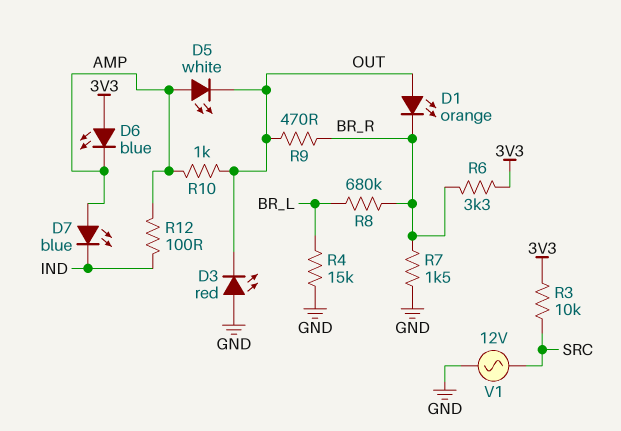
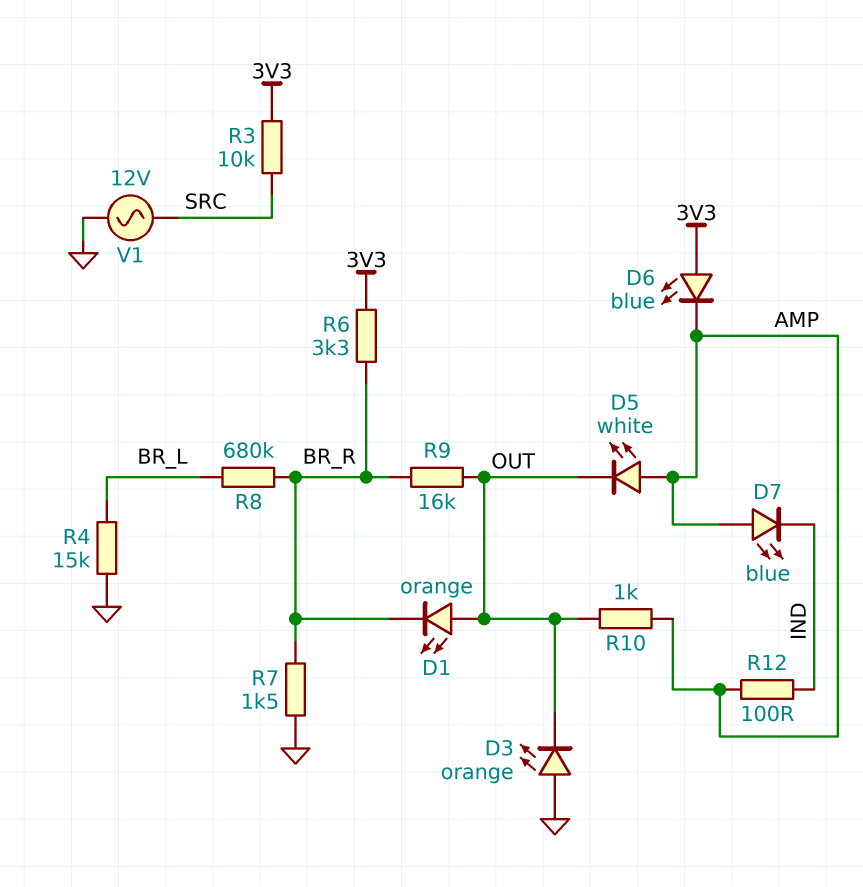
D3: LED red (A GND, K OUT) -> LED orange (A GND, K OUT)
R9: 470 (BR_R, OUT) -> 16k (BR_R, OUT)

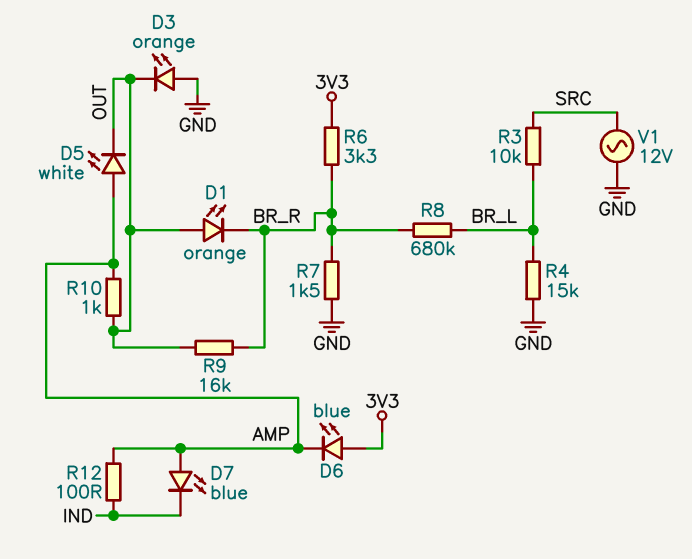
R3: 10k (3V3, SRC) -> 10k (BR_L, SRC)

